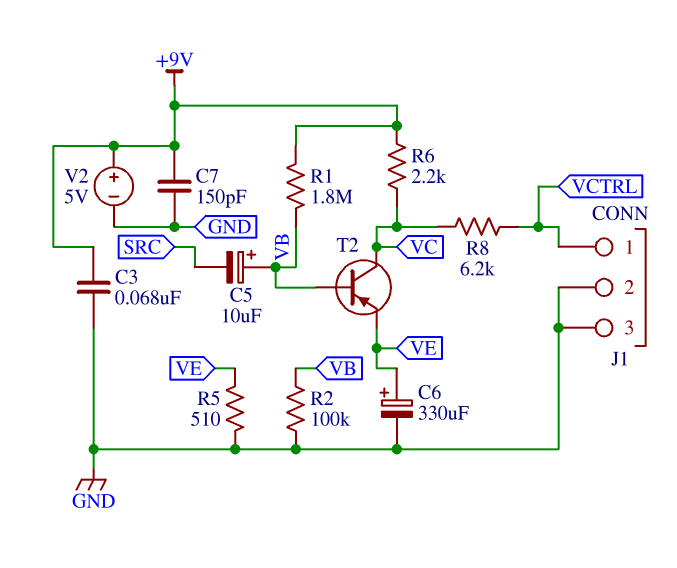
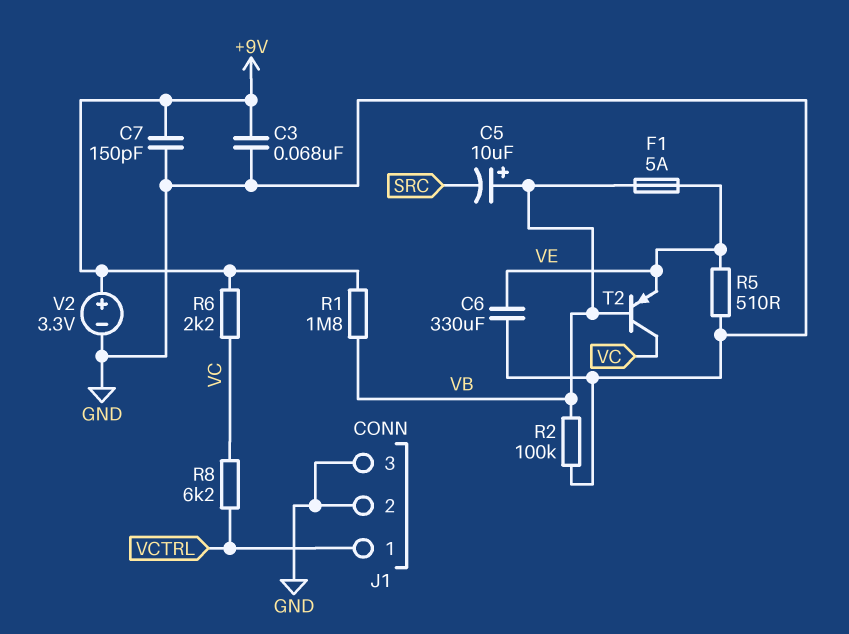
C6: 330uF (plus VE, minus GND) -> 330uF (GND, VE)
F1: none -> 5A (VB, VE)
V2: 5V (plus +9V, minus GND) -> 3.3V (plus +9V, minus GND)

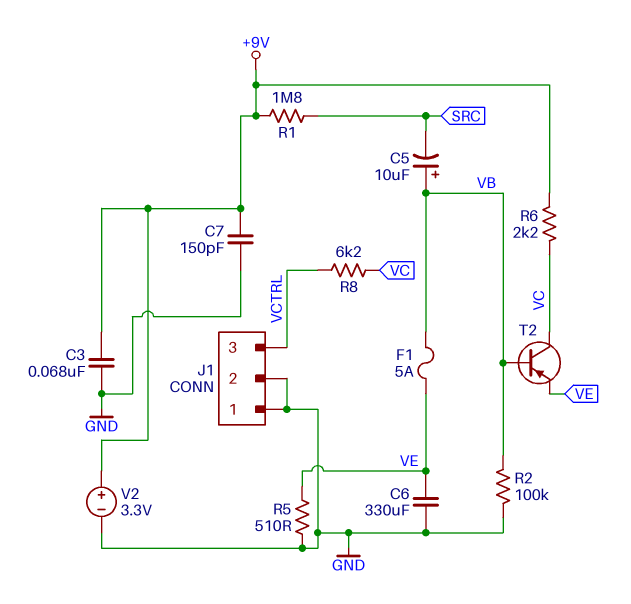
J1 pin 1: VCTRL -> GND
J1 pin 3: GND -> VCTRL
R1: 1.8M (+9V, VB) -> 1.8M (+9V, SRC)

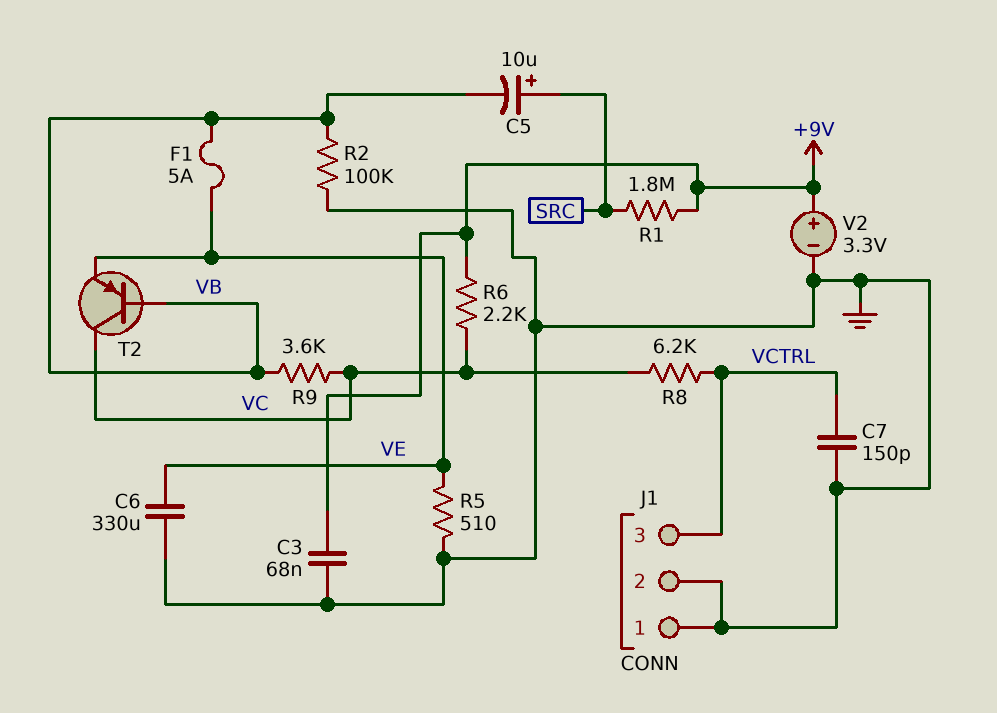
C5: 10uF (plus VB, minus SRC) -> 10uF (plus SRC, minus VB)
C7: 150pF (+9V, GND) -> 150pF (GND, VCTRL)
R9: none -> 3.6k (VB, VC)

